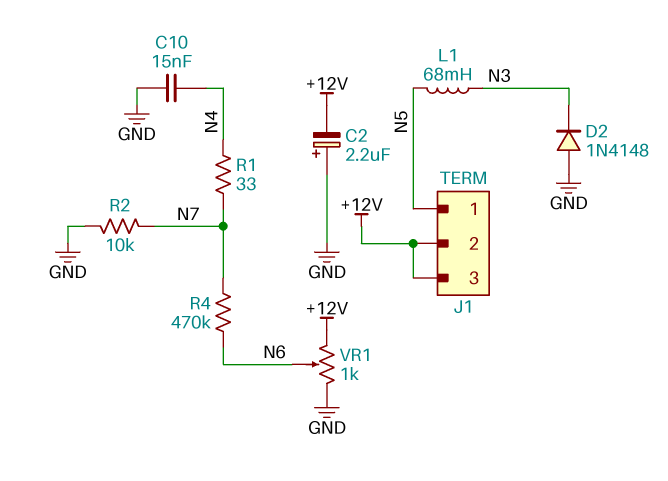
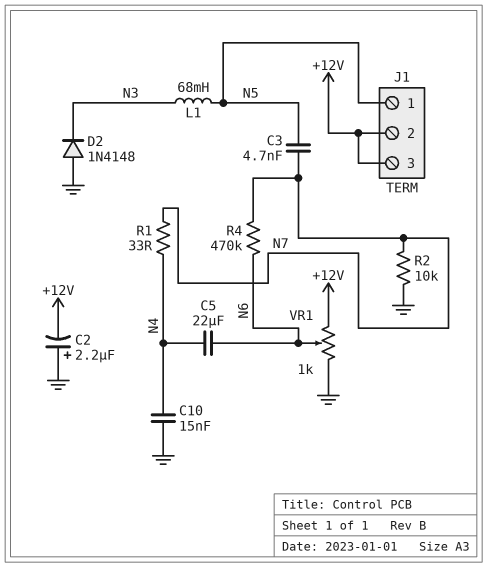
C3: none -> 4.7nF (N5, N7)
C5: none -> 22uF (N4, N6)

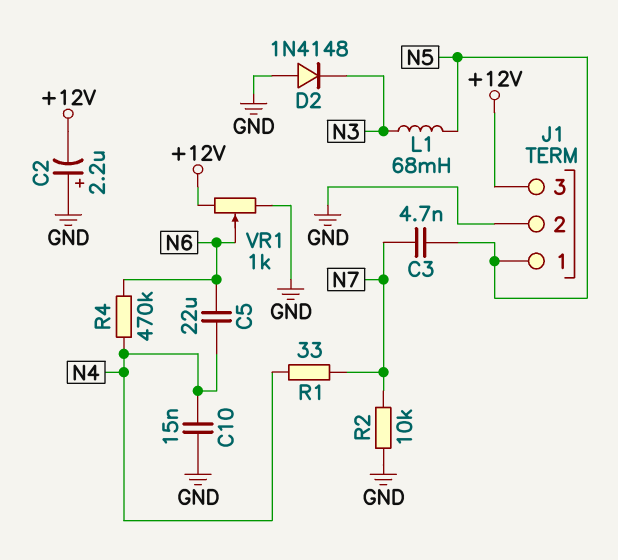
J1 pin 2: +12V -> GND
R4: 470k (N6, N7) -> 470k (N4, N6)

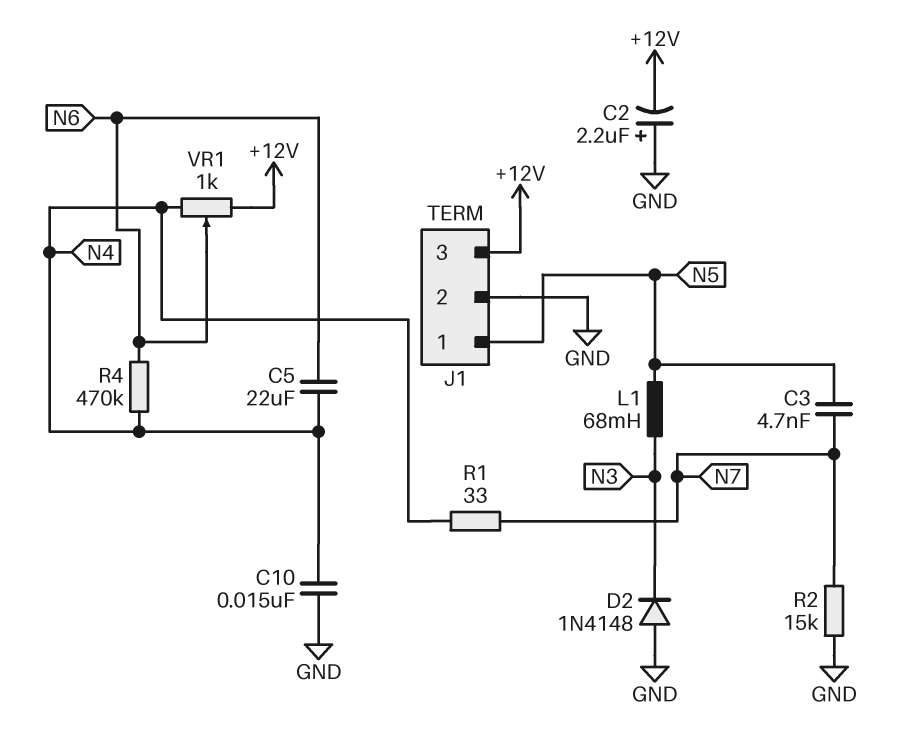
R2: 10k (GND, N7) -> 15k (GND, N7)
VR1: 1k (+12V, GND, wiper N6) -> 1k (+12V, N4, wiper N6)

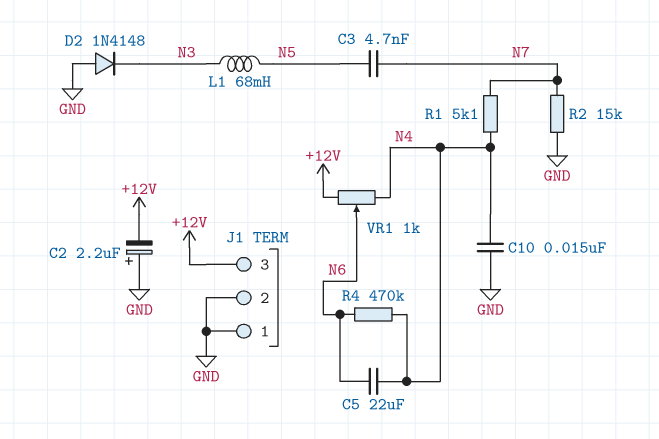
J1 pin 1: N5 -> GND
R1: 33 (N4, N7) -> 5.1k (N4, N7)

